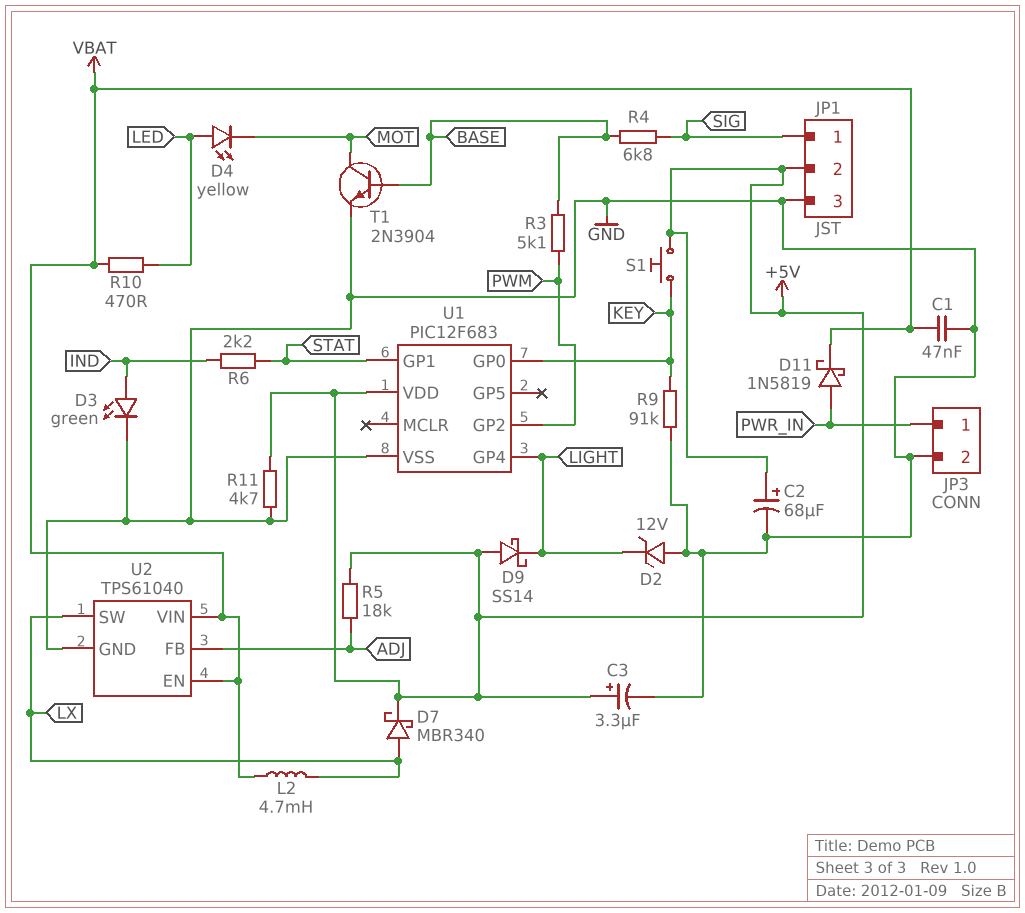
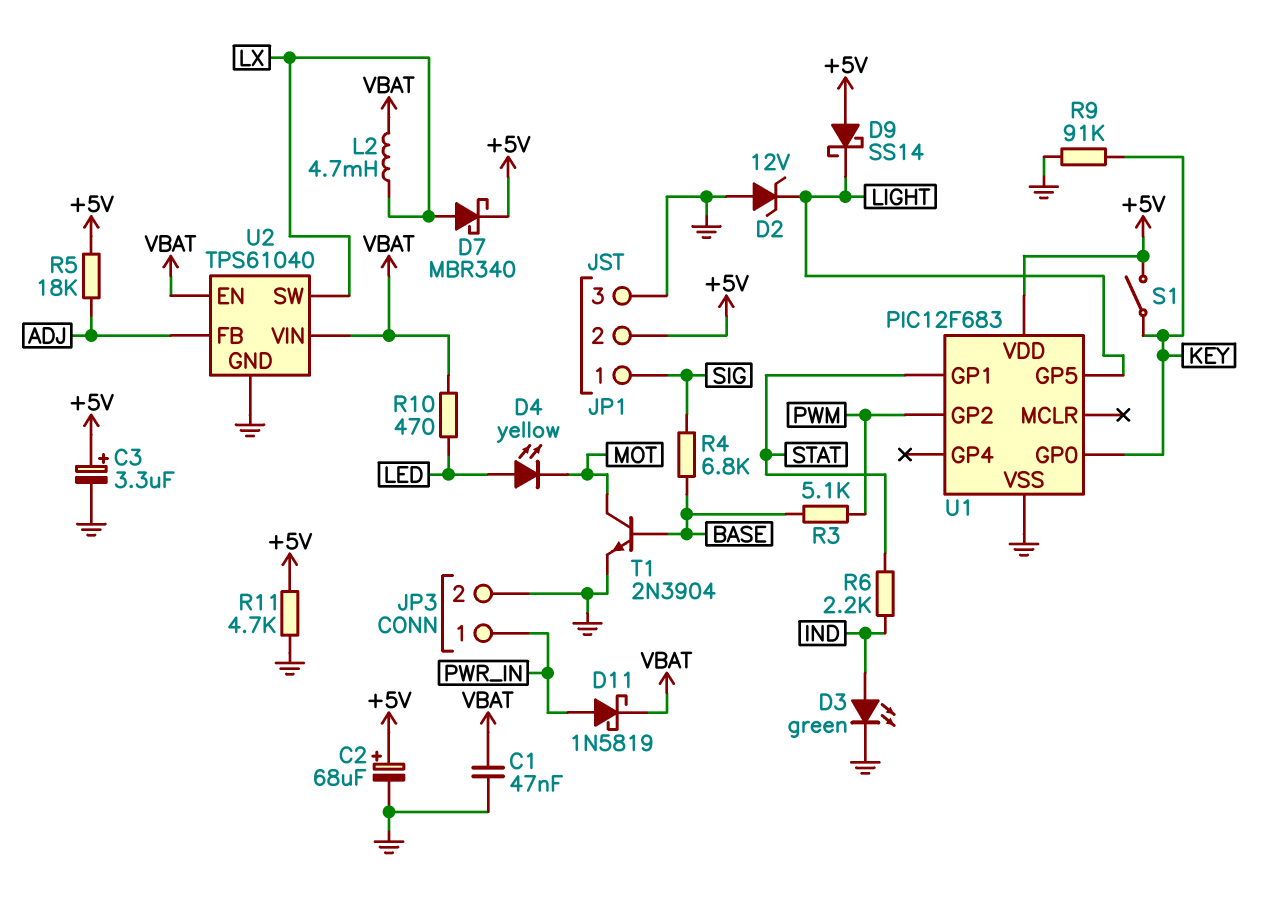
S1: button (+5V, KEY) -> switch (+5V, KEY)
U1 pin GP4: LIGHT -> none
U1 pin GP5: none -> LIGHT

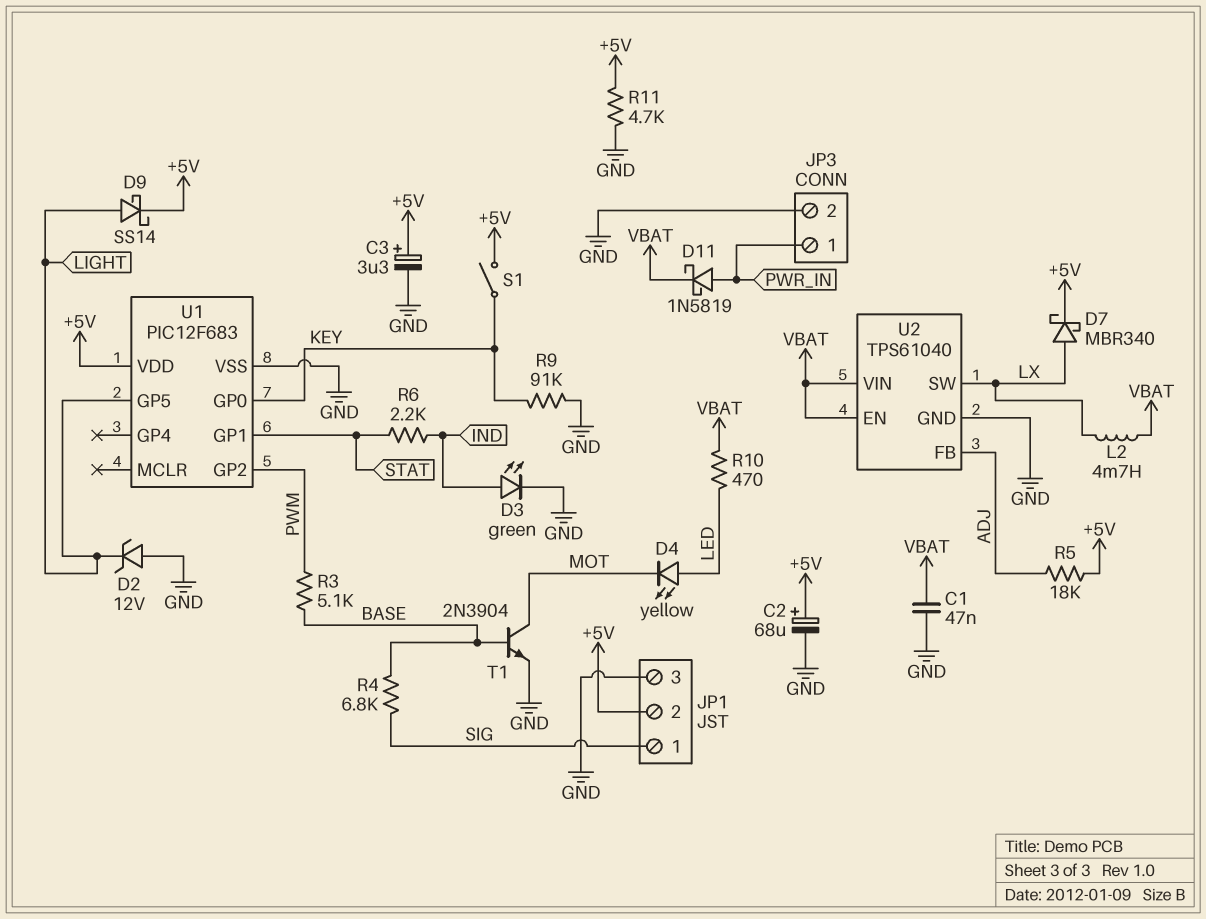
D9: schottky SS14 (A +5V, K LIGHT) -> schottky SS14 (A LIGHT, K +5V)

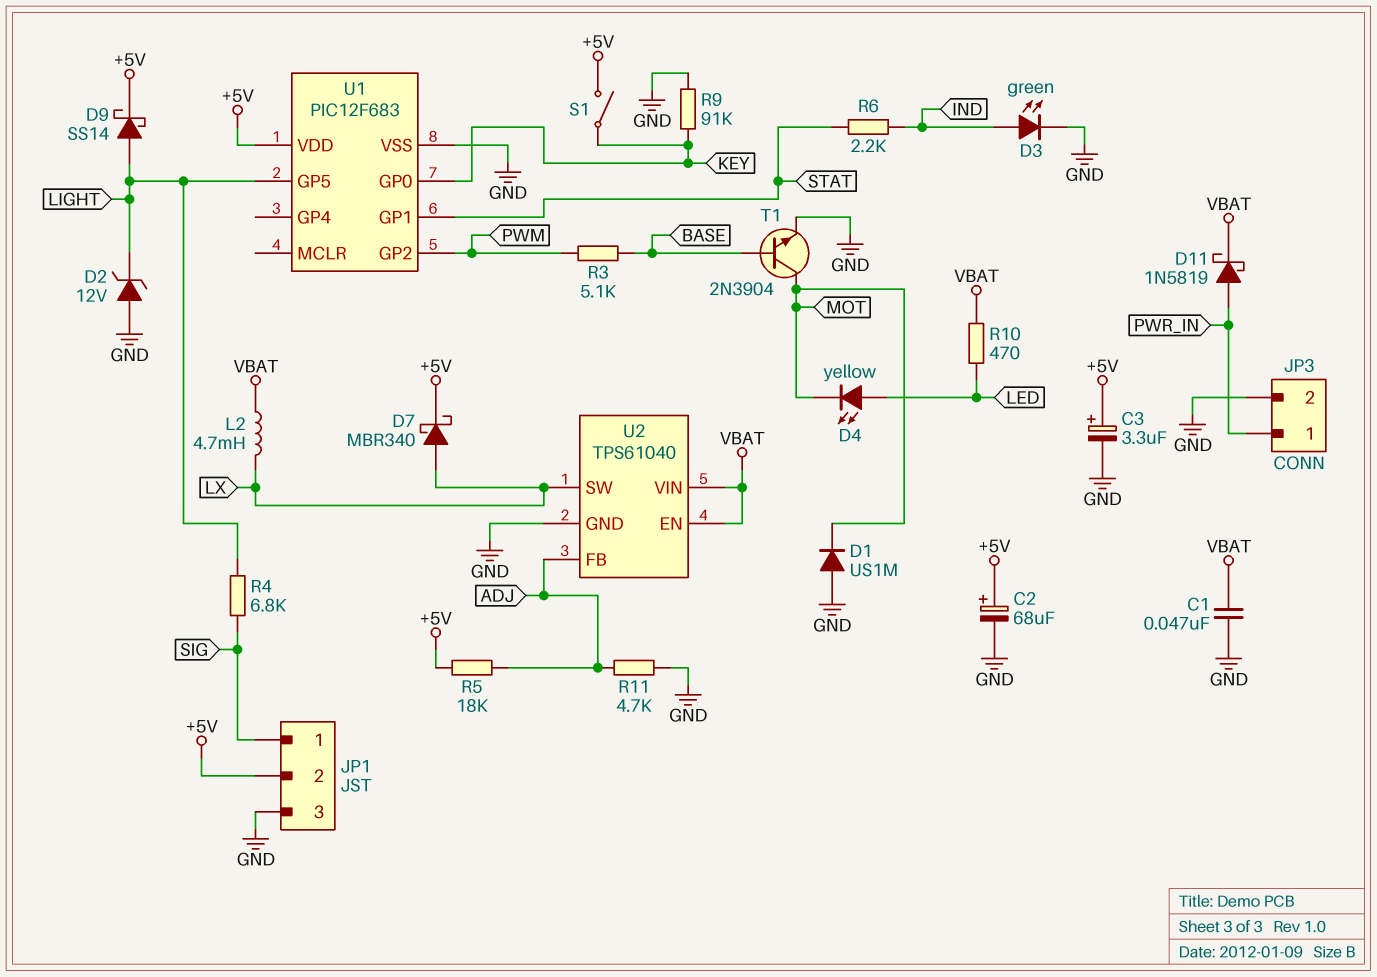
D1: none -> diode US1M (A GND, K MOT)
R4: 6.8k (BASE, SIG) -> 6.8k (LIGHT, SIG)
R11: 4.7k (+5V, GND) -> 4.7k (ADJ, GND)

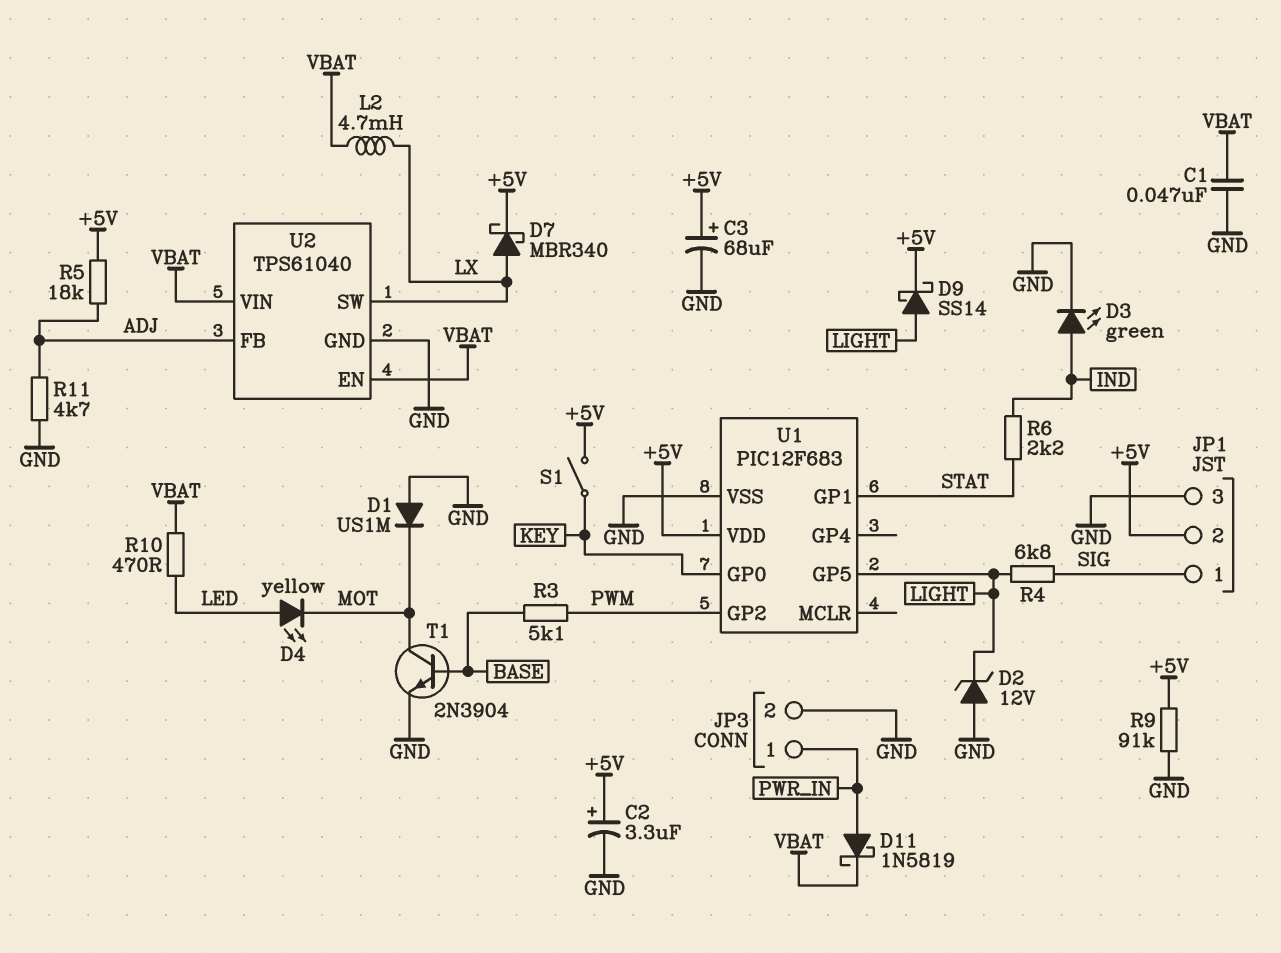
C2: 68uF (plus +5V, minus GND) -> 3.3uF (plus +5V, minus GND)
C3: 3.3uF (plus +5V, minus GND) -> 68uF (plus +5V, minus GND)
R9: 91k (GND, KEY) -> 91k (+5V, GND)

